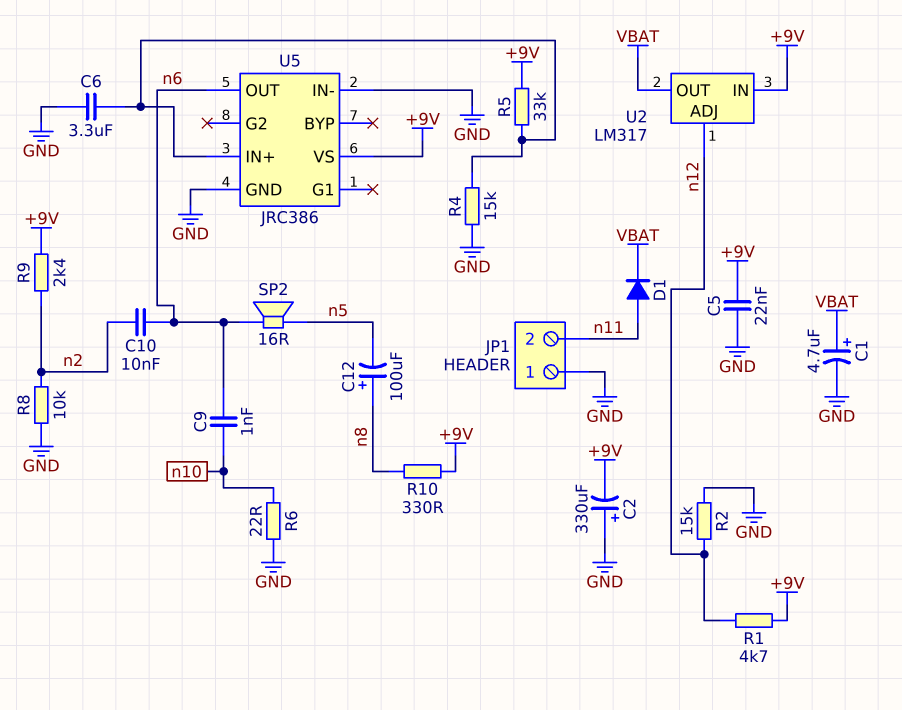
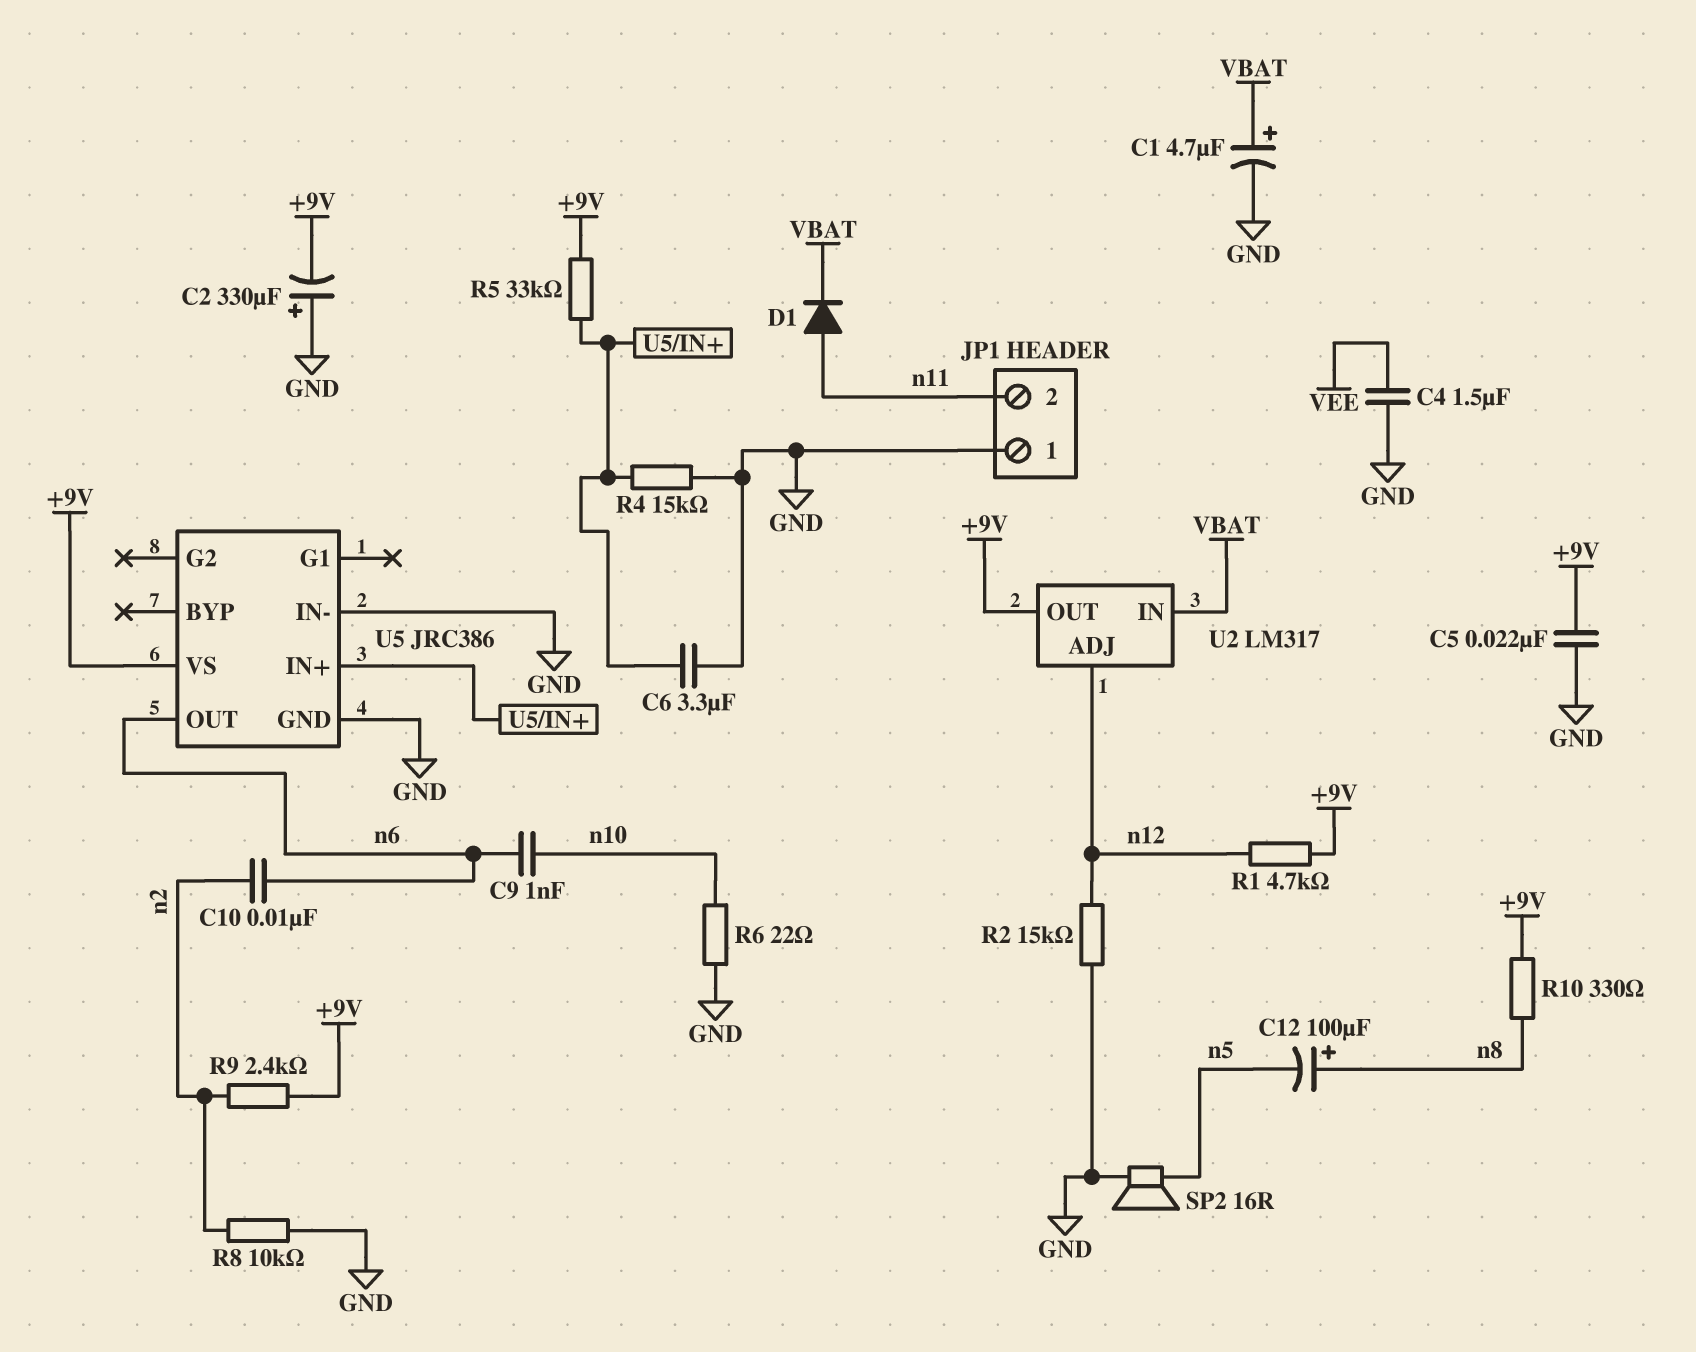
C4: none -> 1.5uF (GND, VEE)
SP2: speaker 16R (n5, n6) -> speaker 16R (GND, n5)
U2 pin IN: +9V -> VBAT
U2 pin OUT: VBAT -> +9V

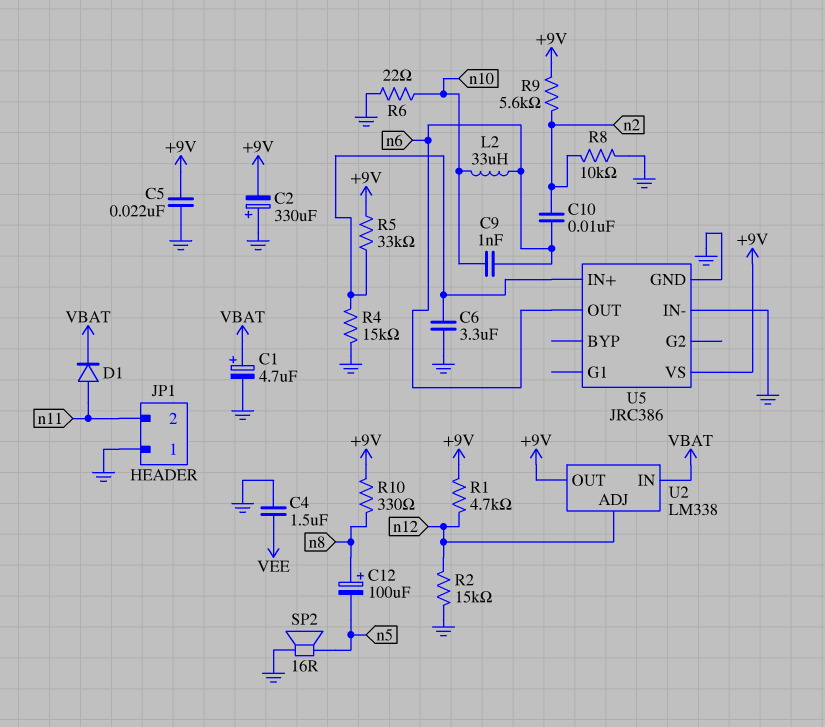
L2: none -> 33uH (n6, n10)
R9: 2.4k (+9V, n2) -> 5.6k (+9V, n2)
U2: LM317 -> LM338

